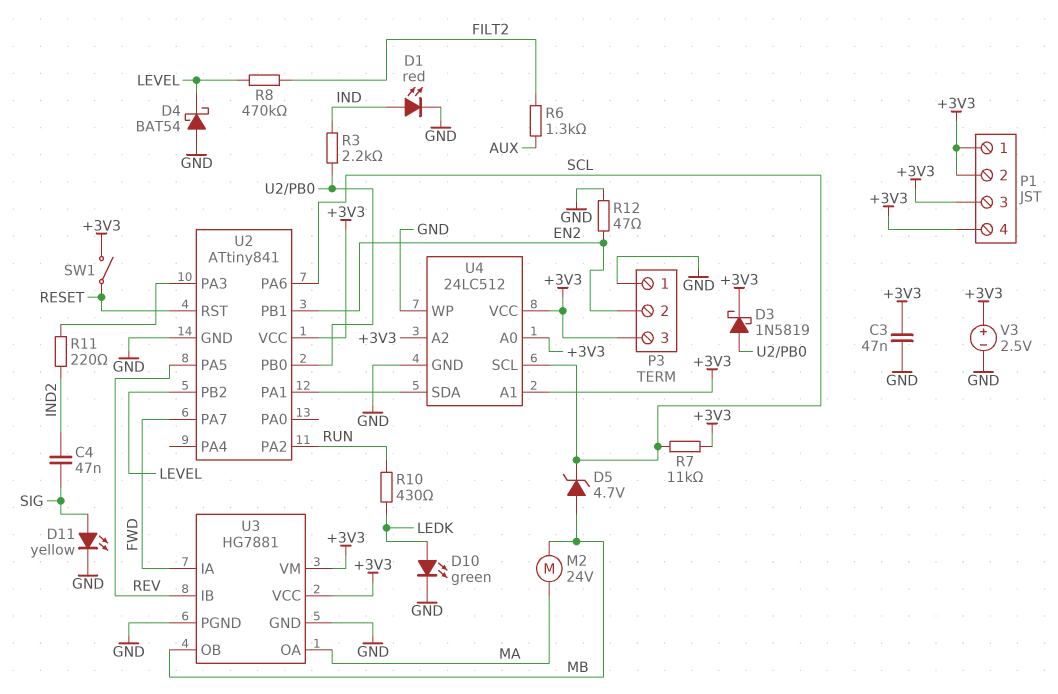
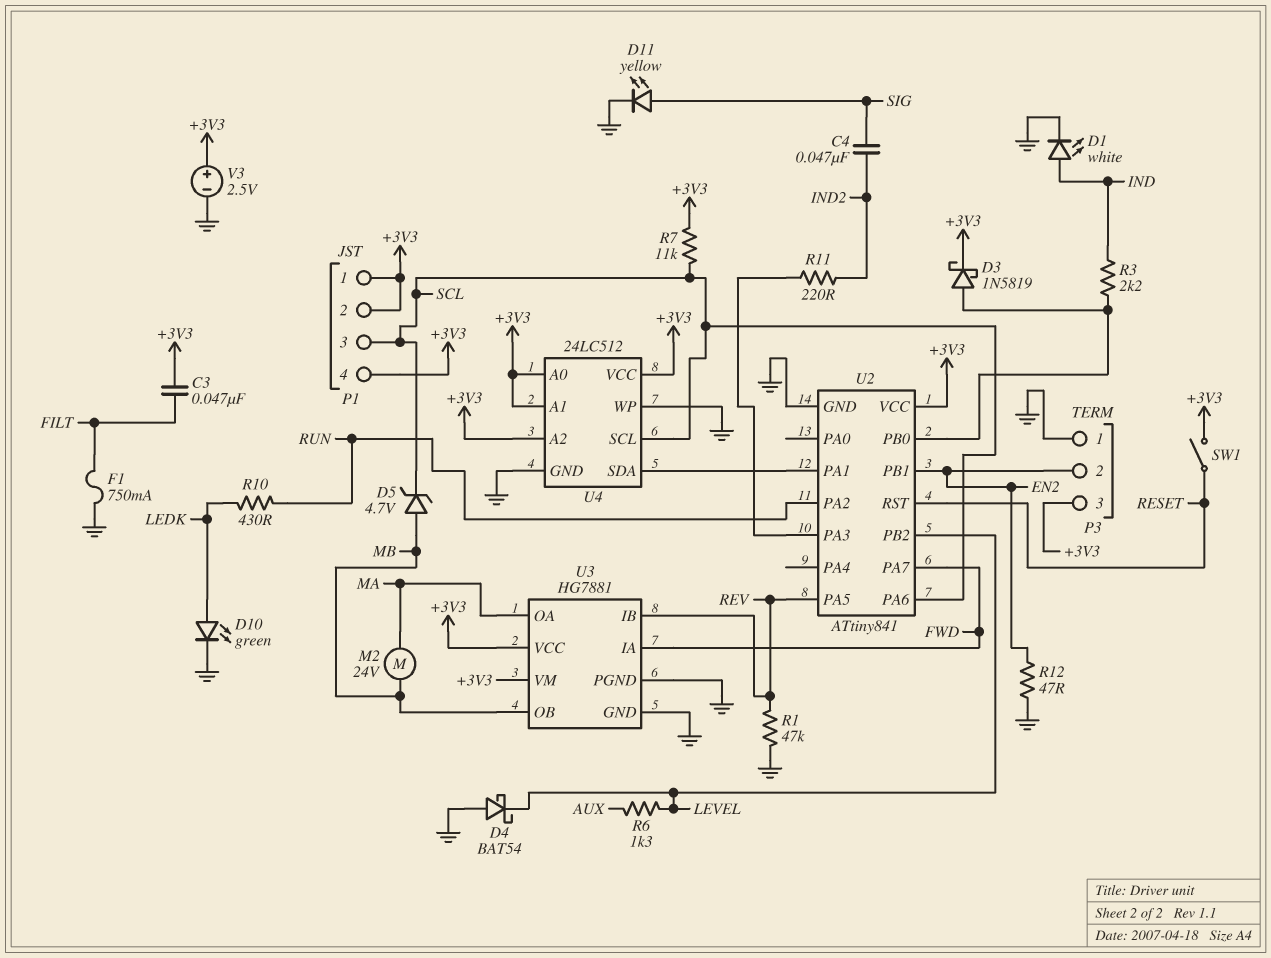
C3: 47nF (+3V3, GND) -> 47nF (+3V3, FILT)
D1: LED red (A IND, K GND) -> LED white (A IND, K GND)
F1: none -> 750mA (FILT, GND)
P1 pin 3: +3V3 -> SCL
R1: none -> 47k (GND, REV)
R6: 1.3k (AUX, FILT2) -> 1.3k (AUX, LEVEL)
R8: 470k (FILT2, LEVEL) -> none

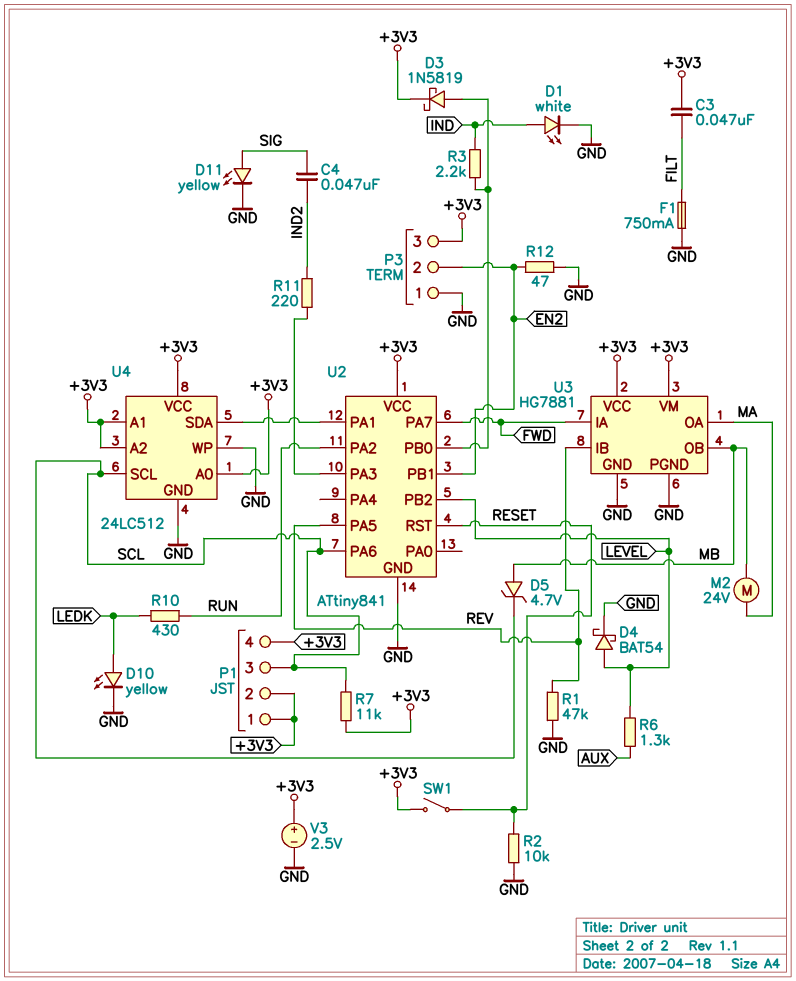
D4: schottky BAT54 (A GND, K LEVEL) -> schottky BAT54 (A LEVEL, K GND)
D10: LED green (A LEDK, K GND) -> LED yellow (A LEDK, K GND)
R2: none -> 10k (GND, RESET)

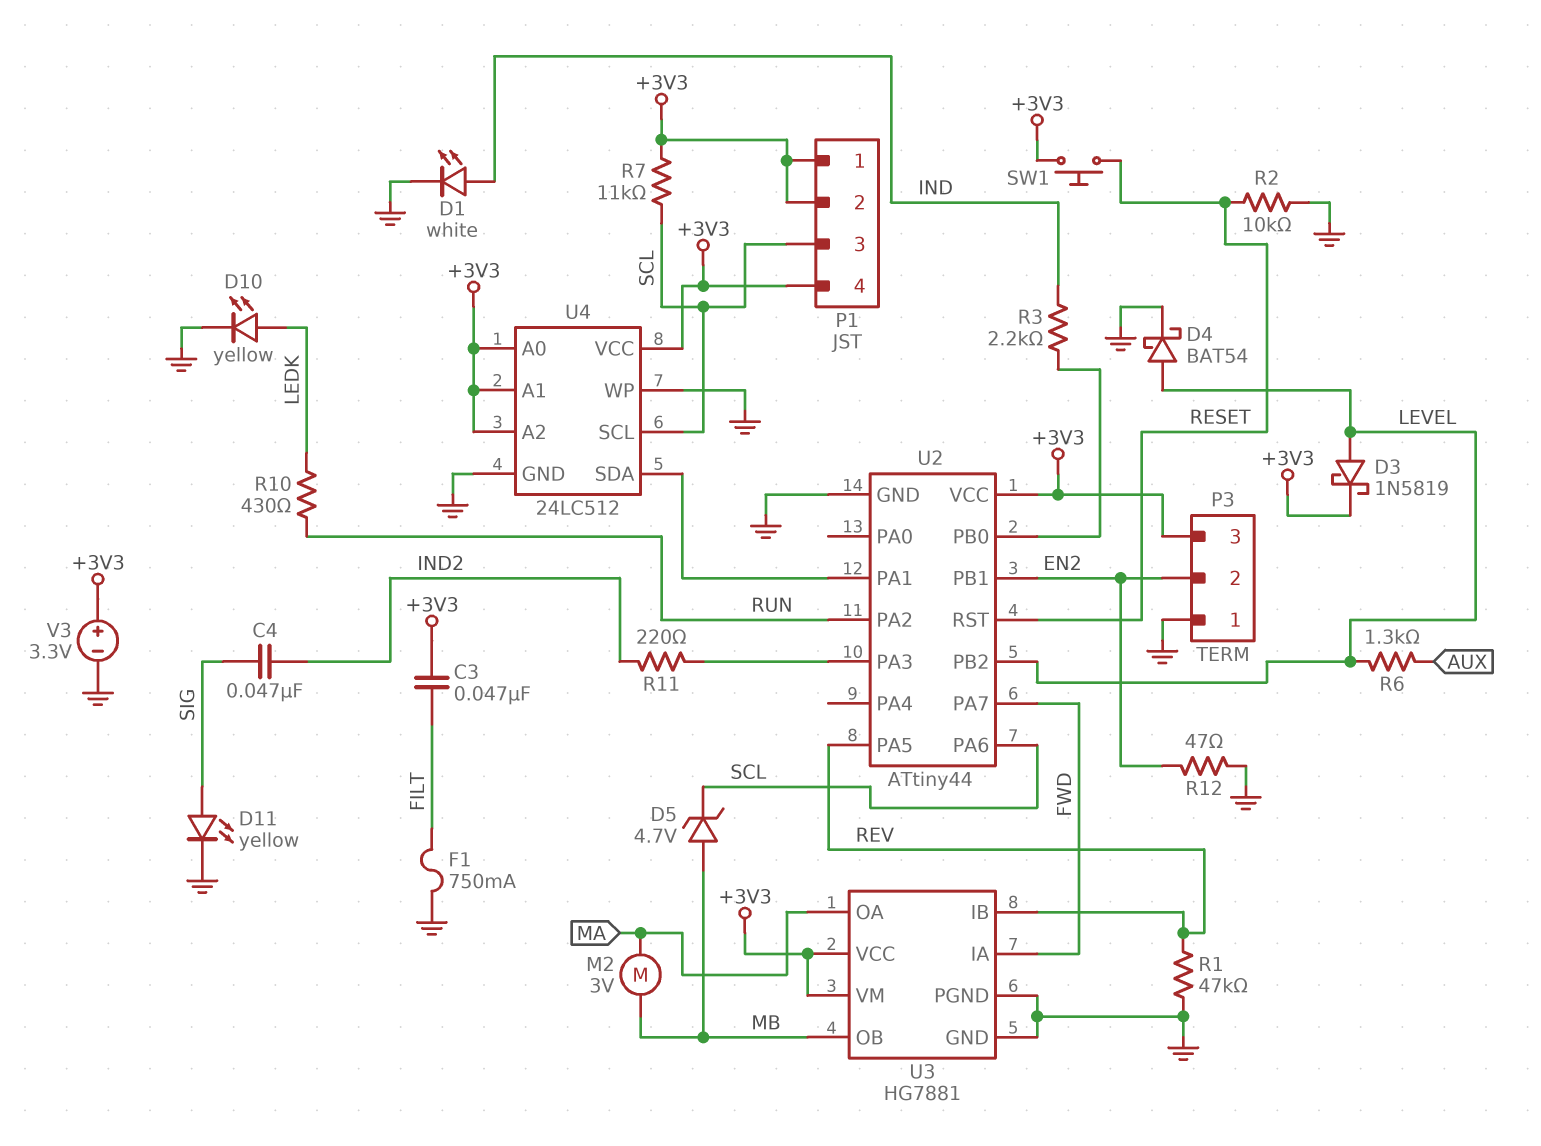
D3: schottky 1N5819 (A U2/PB0, K +3V3) -> schottky 1N5819 (A LEVEL, K +3V3)
M2: motor 24V (MA, MB) -> motor 3V (MA, MB)
SW1: switch (+3V3, RESET) -> button (+3V3, RESET)
U2: ATtiny841 -> ATtiny44
V3: 2.5V (plus +3V3, minus GND) -> 3.3V (plus +3V3, minus GND)

